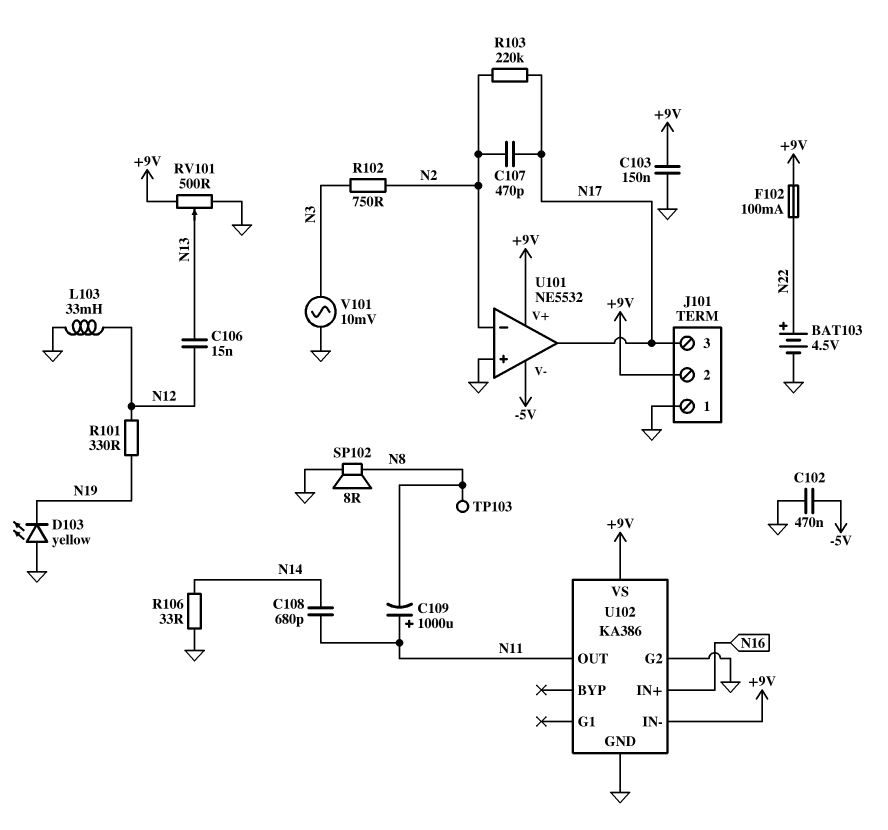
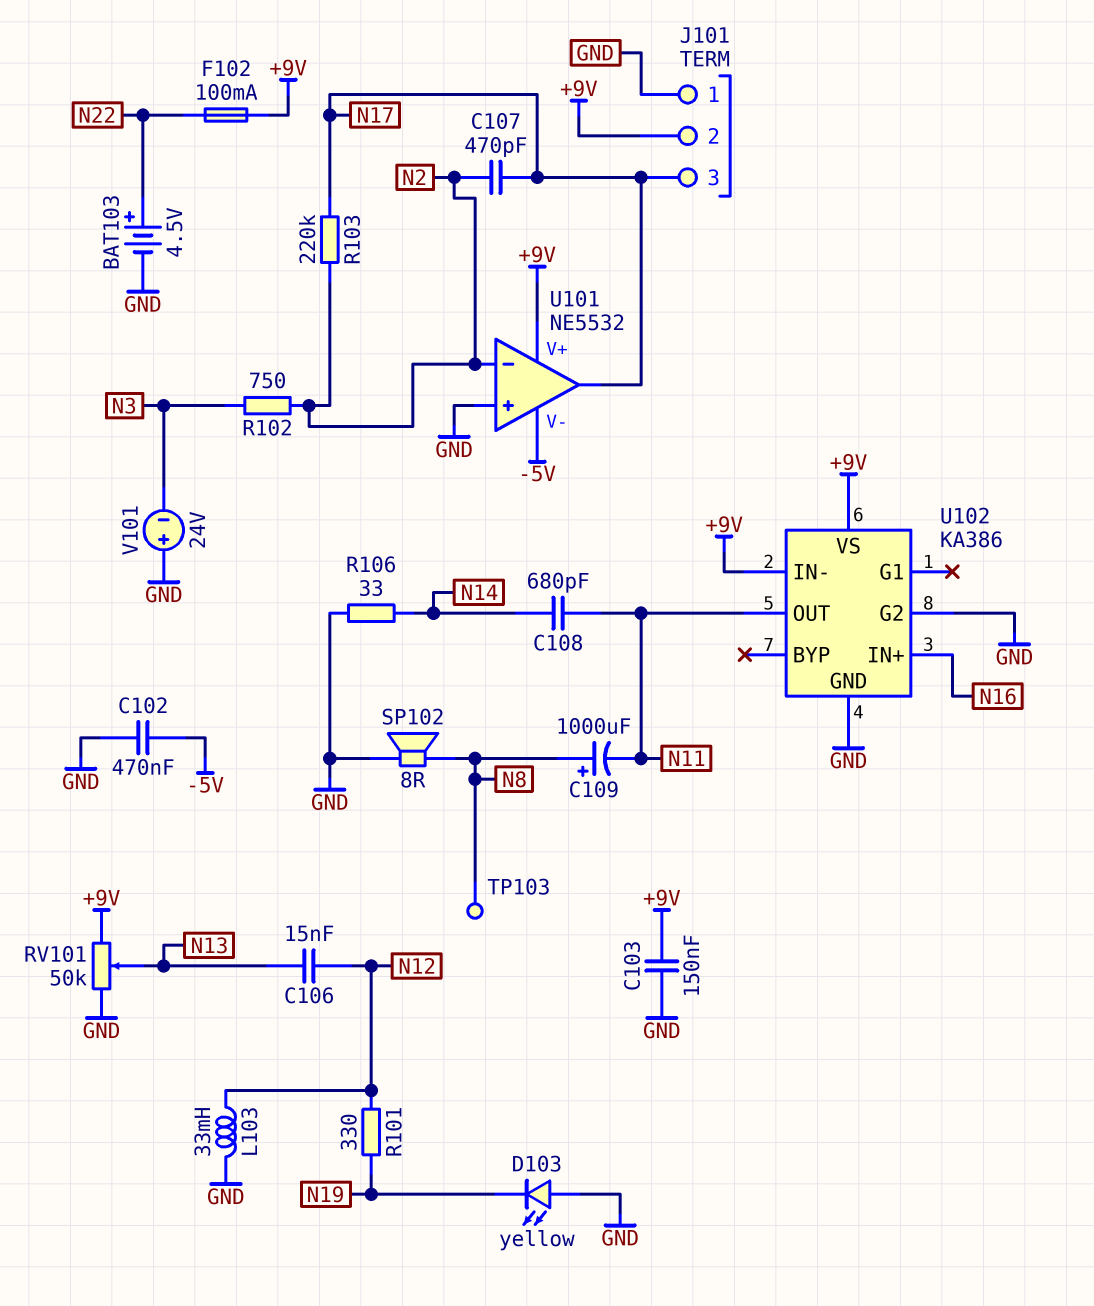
C109: 1000uF (plus N11, minus N8) -> 1000uF (plus N8, minus N11)
RV101: 500 (+9V, GND, wiper N13) -> 50k (+9V, GND, wiper N13)
V101: AC 10mV (GND, N3) -> 24V (plus GND, minus N3)

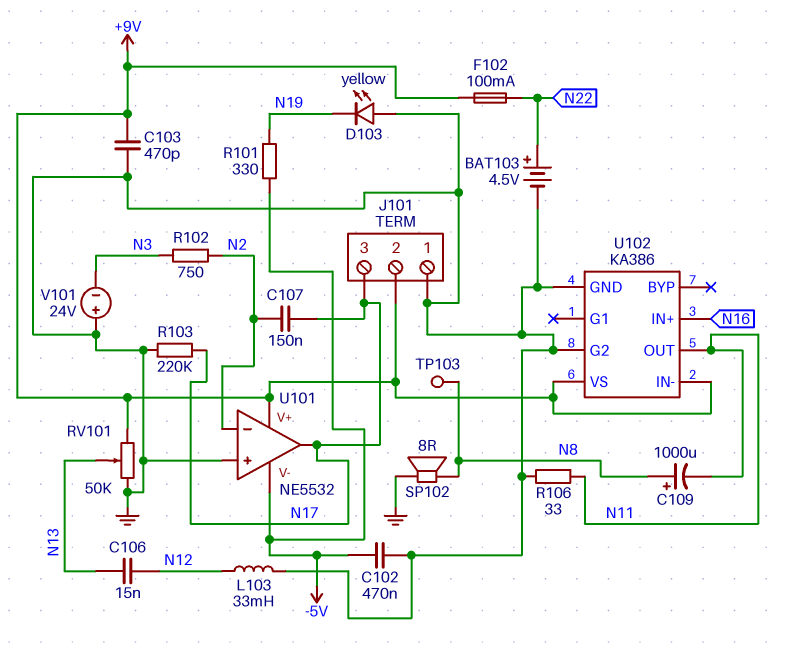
C103: 150nF (+9V, GND) -> 470pF (+9V, GND)
C107: 470pF (N2, N17) -> 150nF (N2, N17)
C108: 680pF (N11, N14) -> none
R101: 330 (N12, N19) -> 330 (-5V, N19)
R103: 220k (N2, N17) -> 220k (GND, N17)
R106: 33 (GND, N14) -> 33 (GND, N11)

